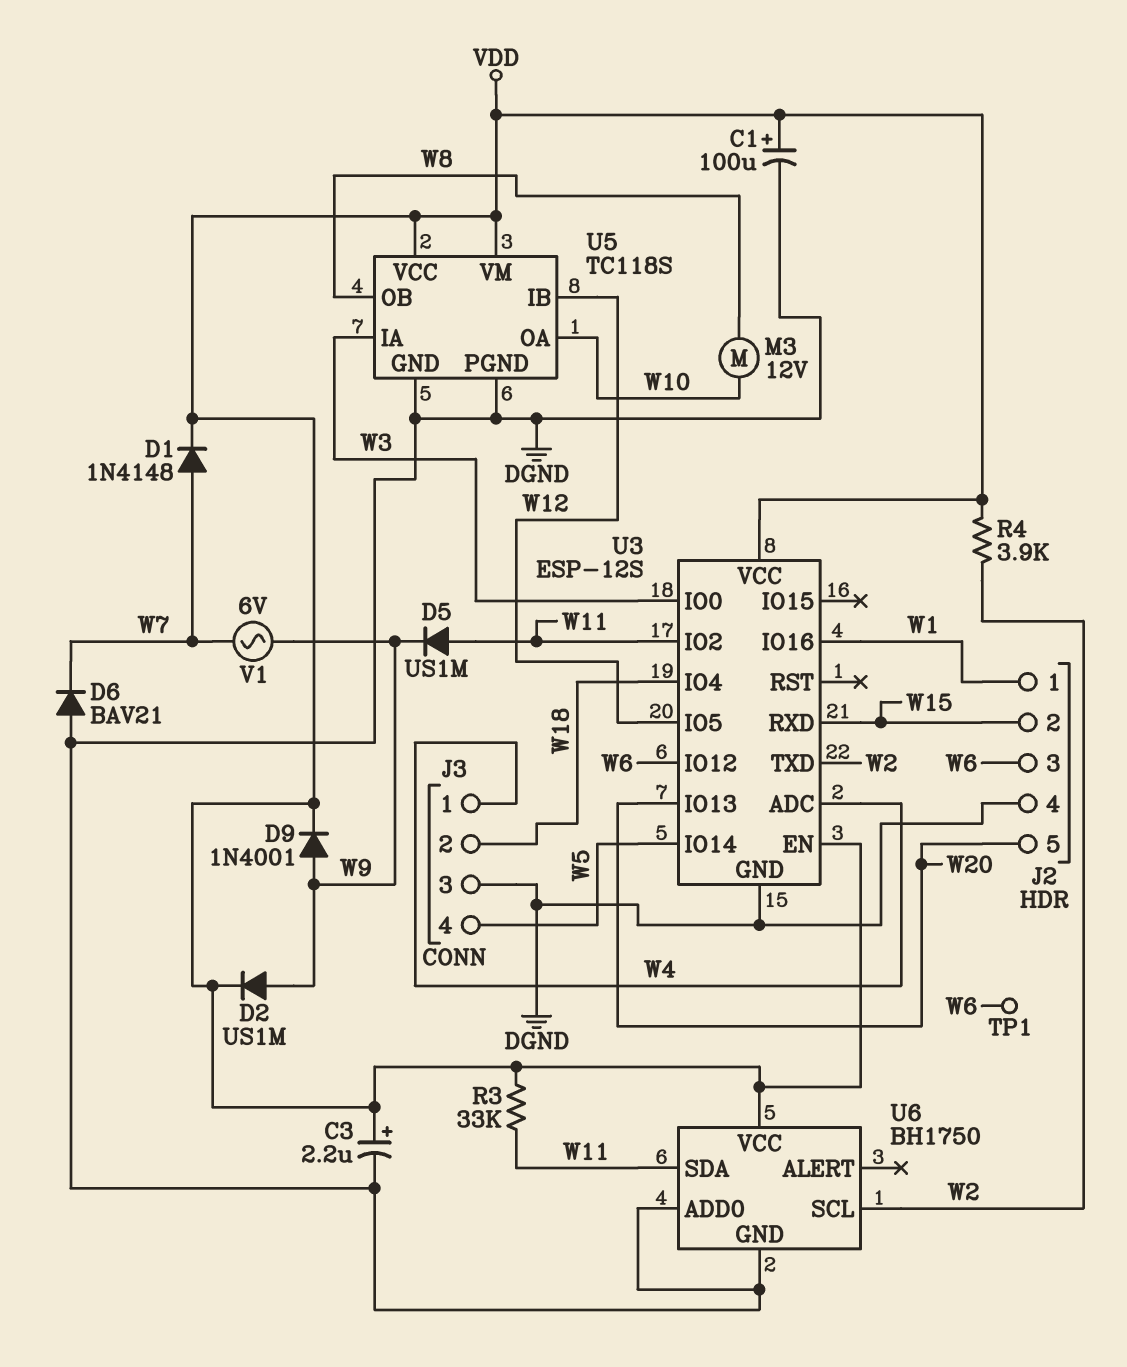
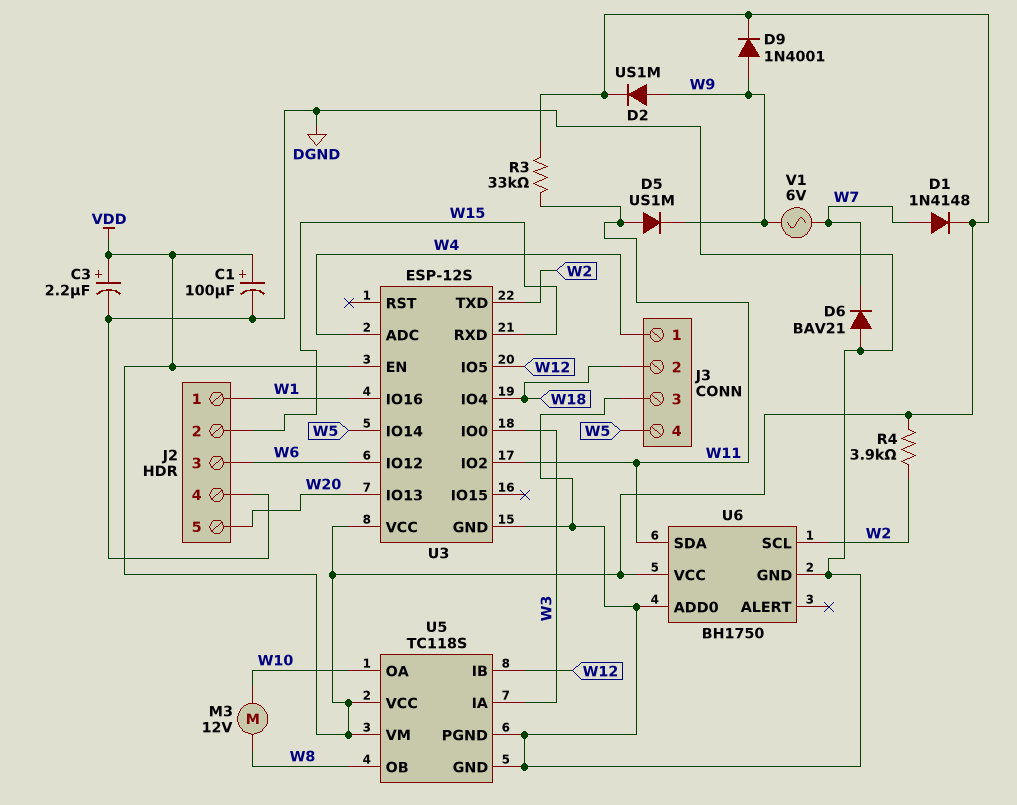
TP1: test point (W6) -> none

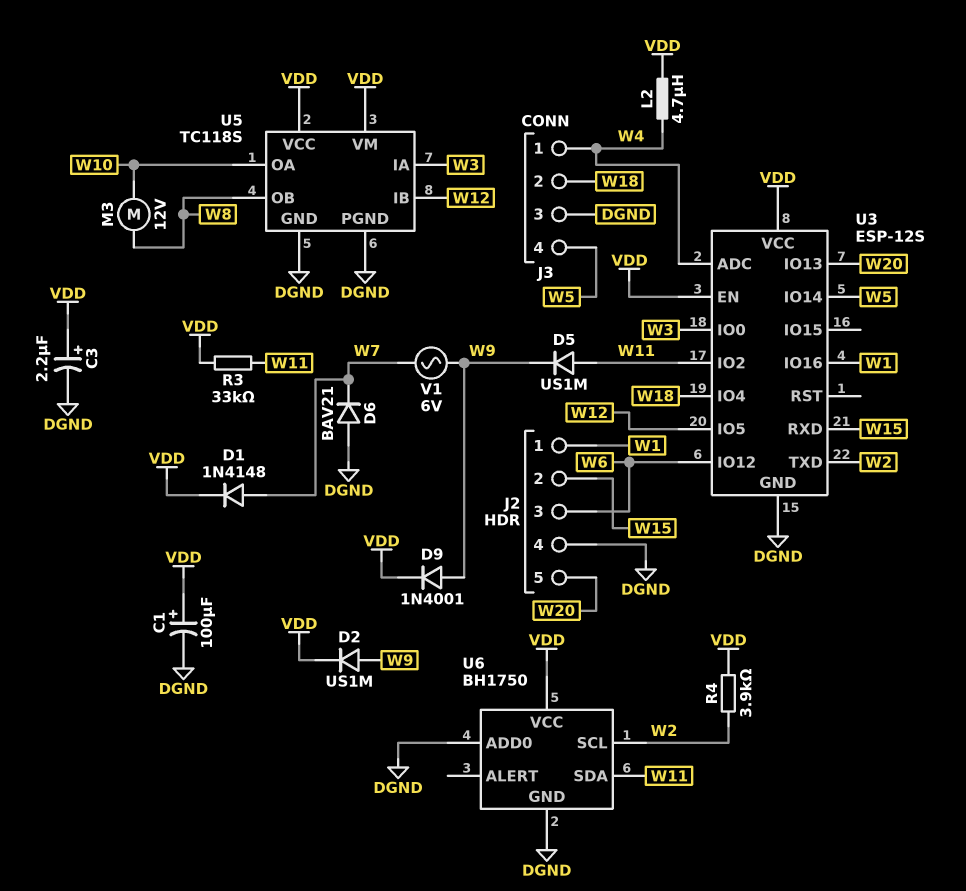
L2: none -> 4.7uH (VDD, W4)

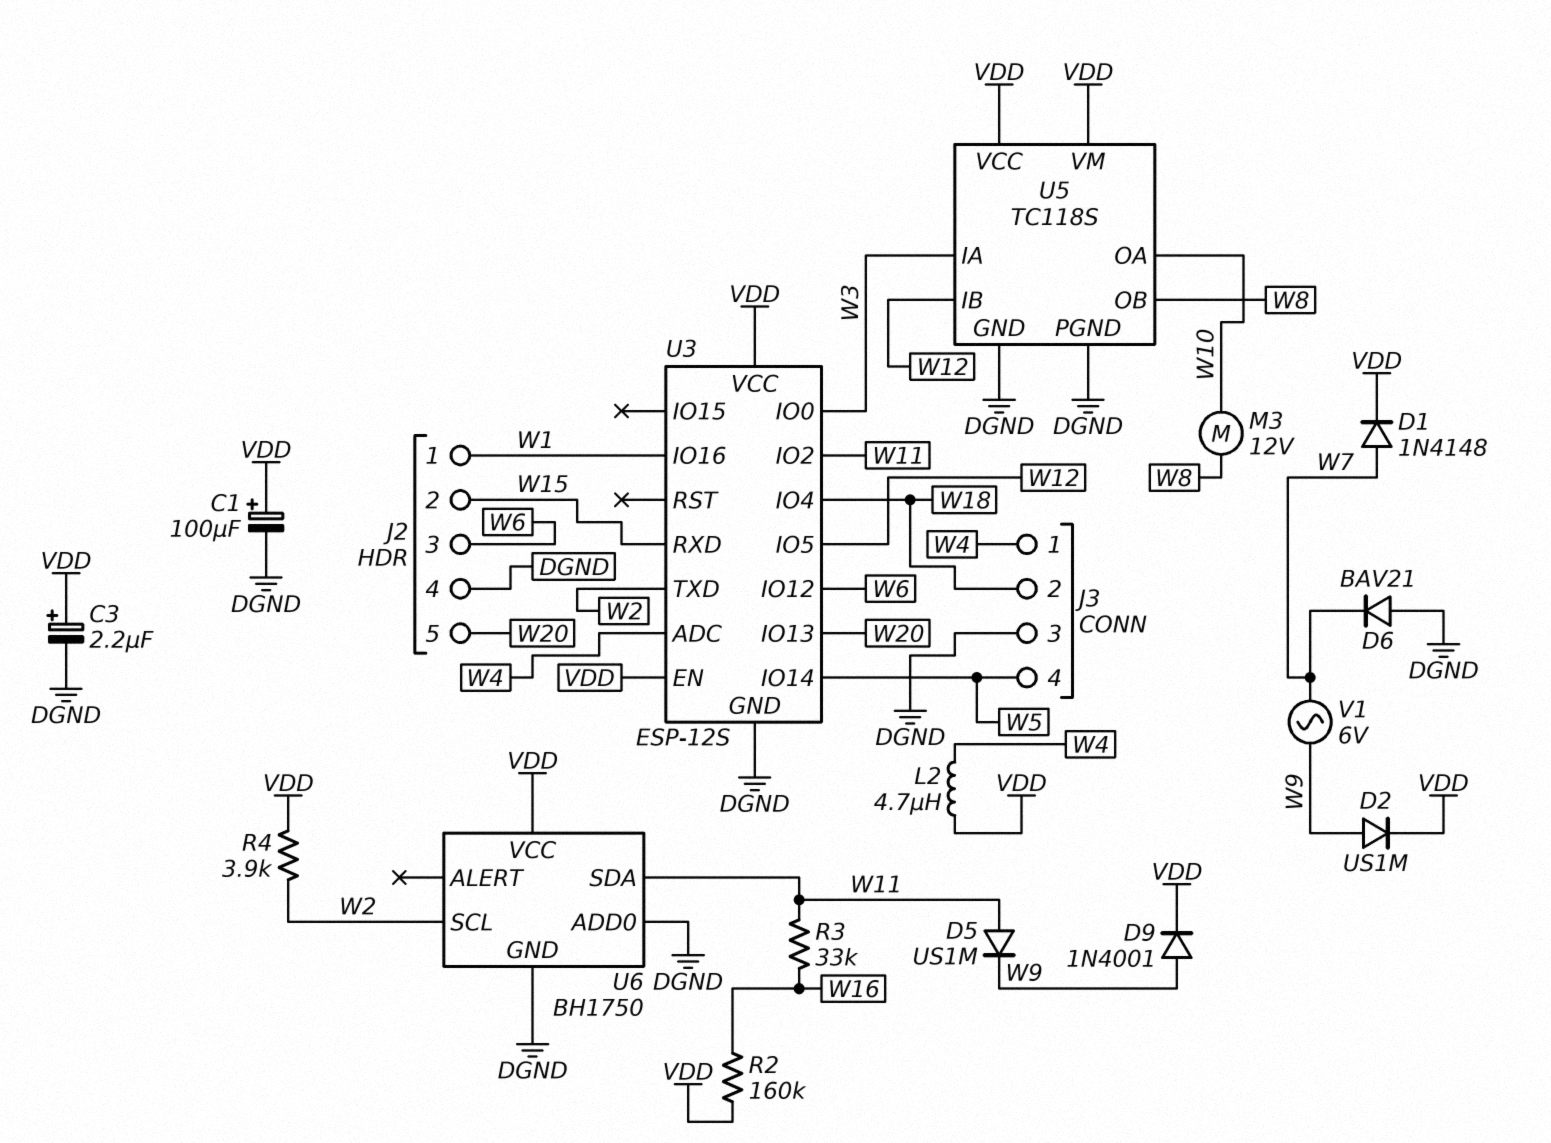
R2: none -> 160k (VDD, W16)
R3: 33k (VDD, W11) -> 33k (W11, W16)

